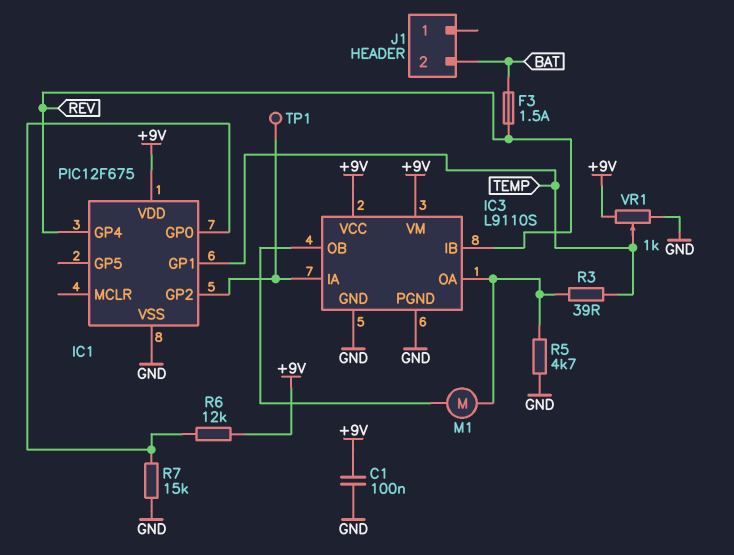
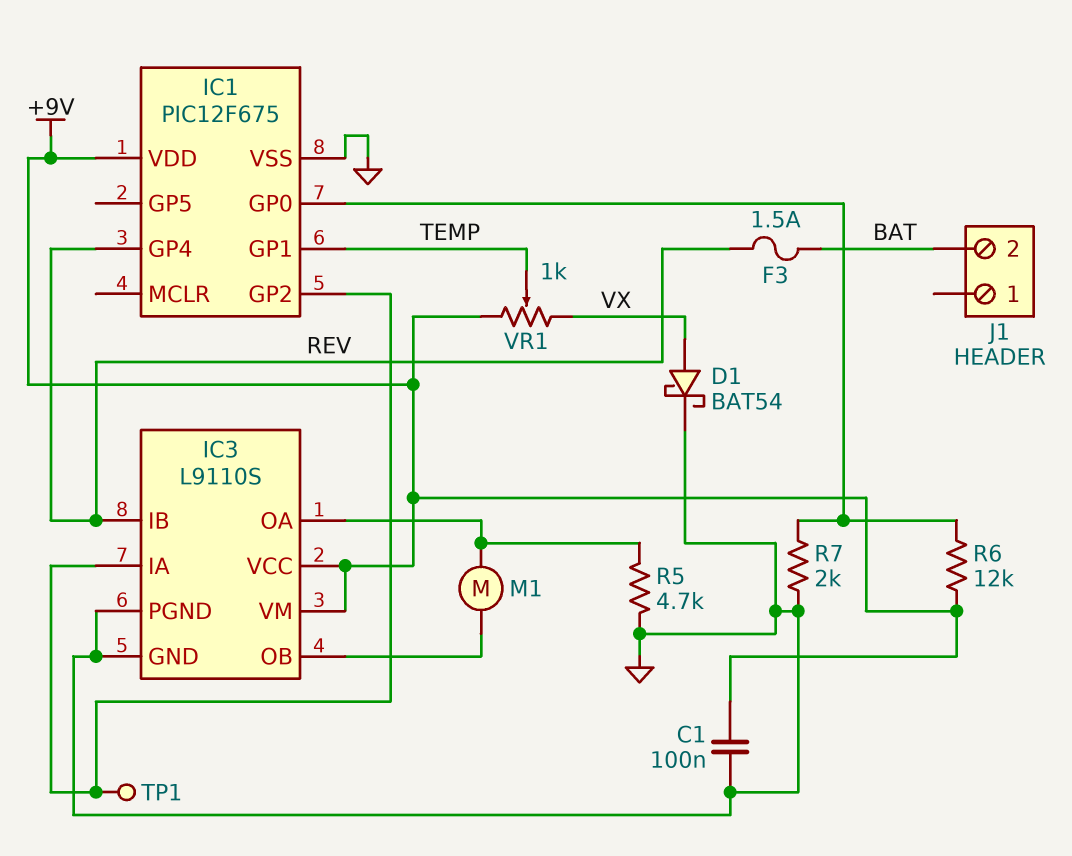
D1: none -> schottky BAT54 (A VX, K GND)
R3: 39 (IC3/OA, TEMP) -> none
R7: 15k (GND, IC1/GP0) -> 2k (GND, IC1/GP0)
VR1: 1k (+9V, GND, wiper TEMP) -> 1k (+9V, VX, wiper TEMP)

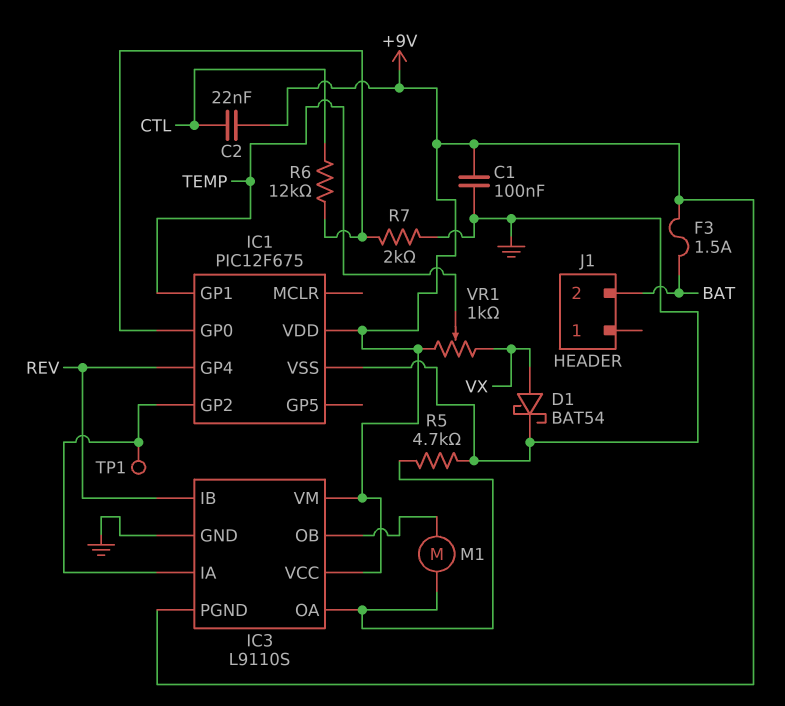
C2: none -> 22nF (+9V, CTL)
F3: 1.5A (BAT, REV) -> 1.5A (+9V, BAT)
IC3 pin PGND: GND -> +9V
R6: 12k (+9V, IC1/GP0) -> 12k (CTL, IC1/GP0)

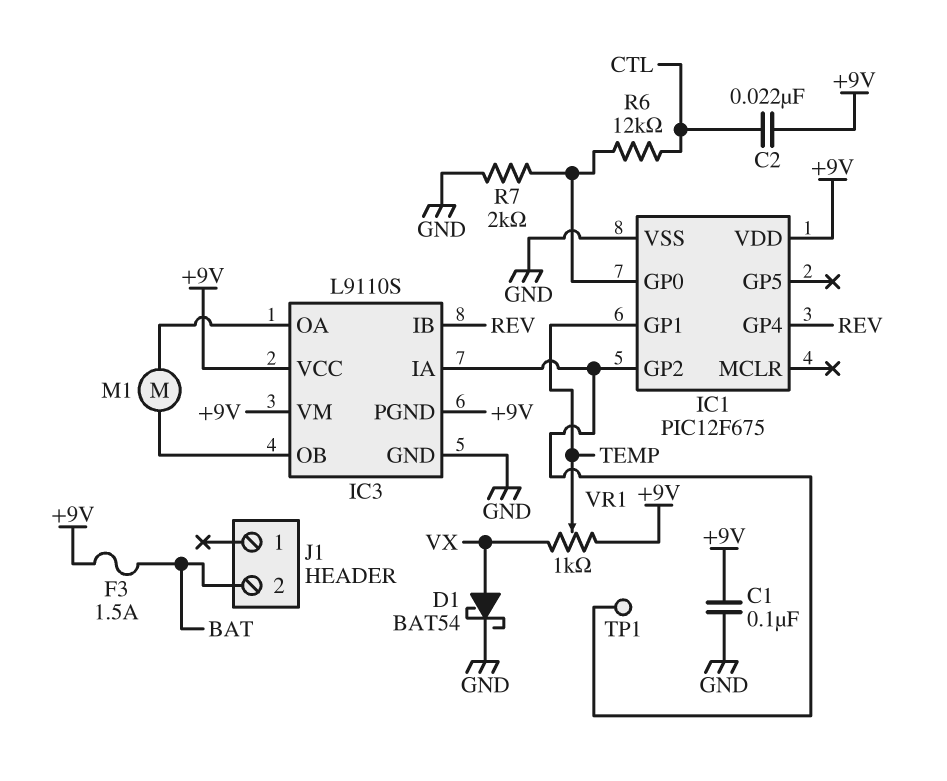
R5: 4.7k (GND, IC3/OA) -> none

